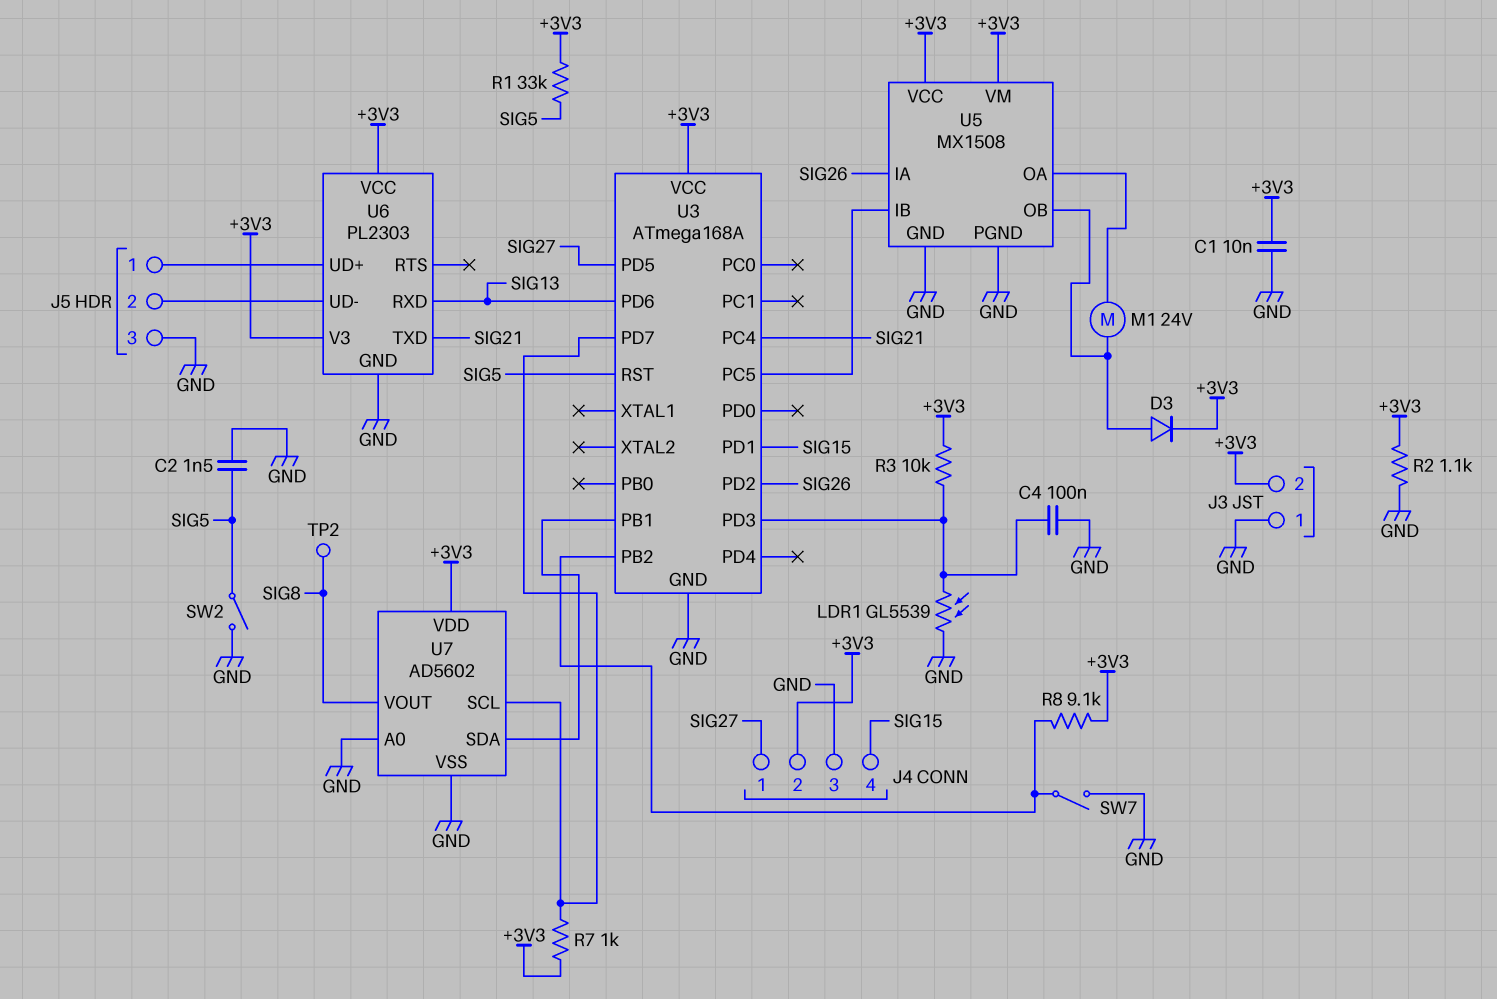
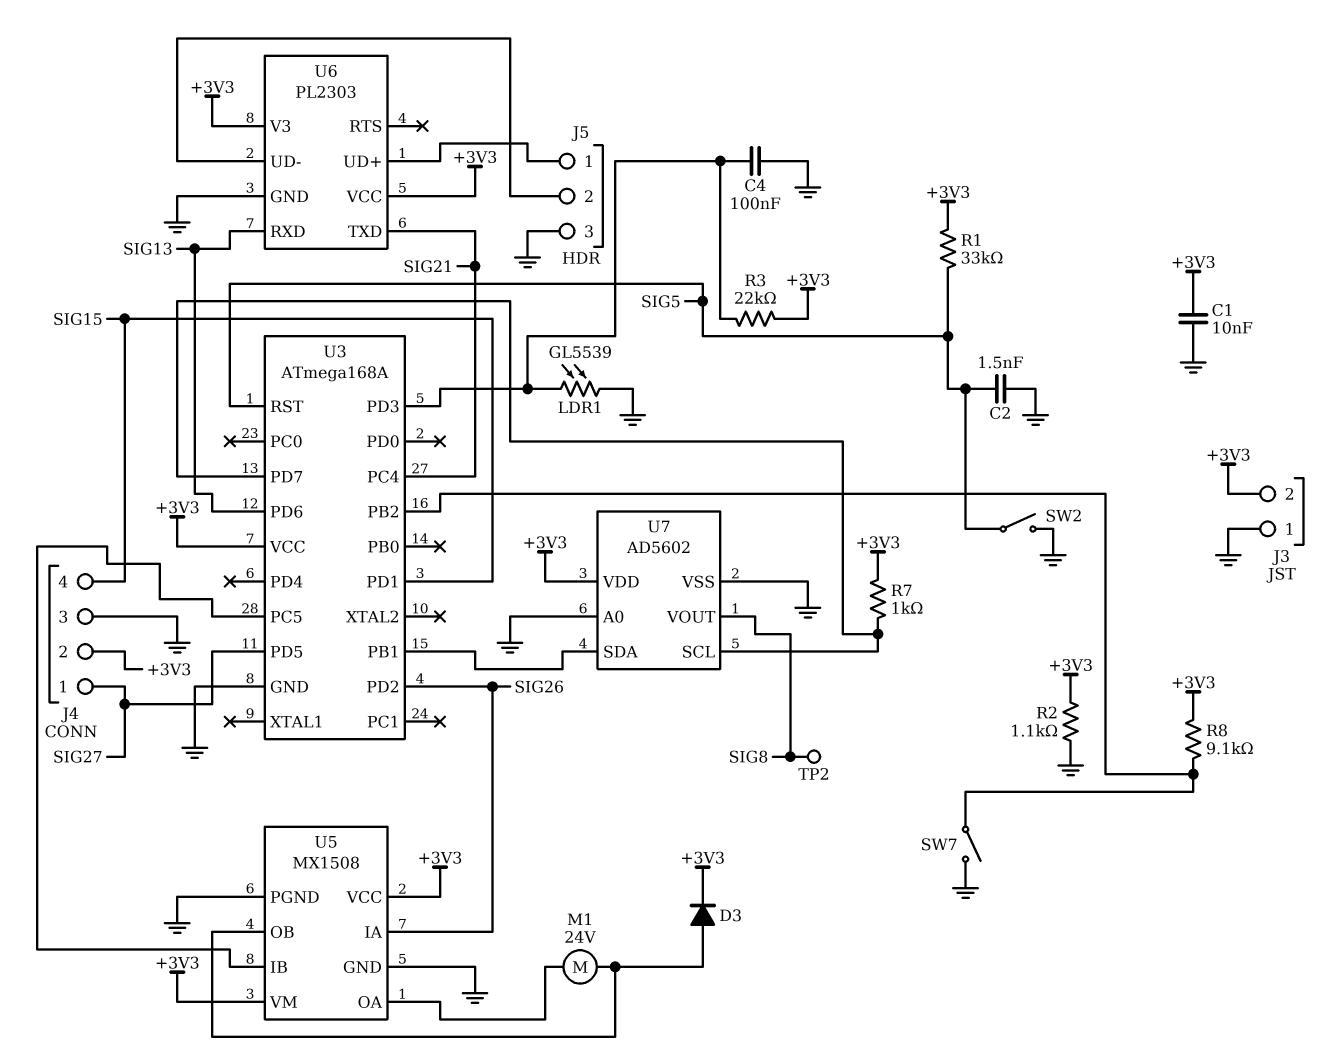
R3: 10k (+3V3, U3/PD3) -> 22k (+3V3, U3/PD3)

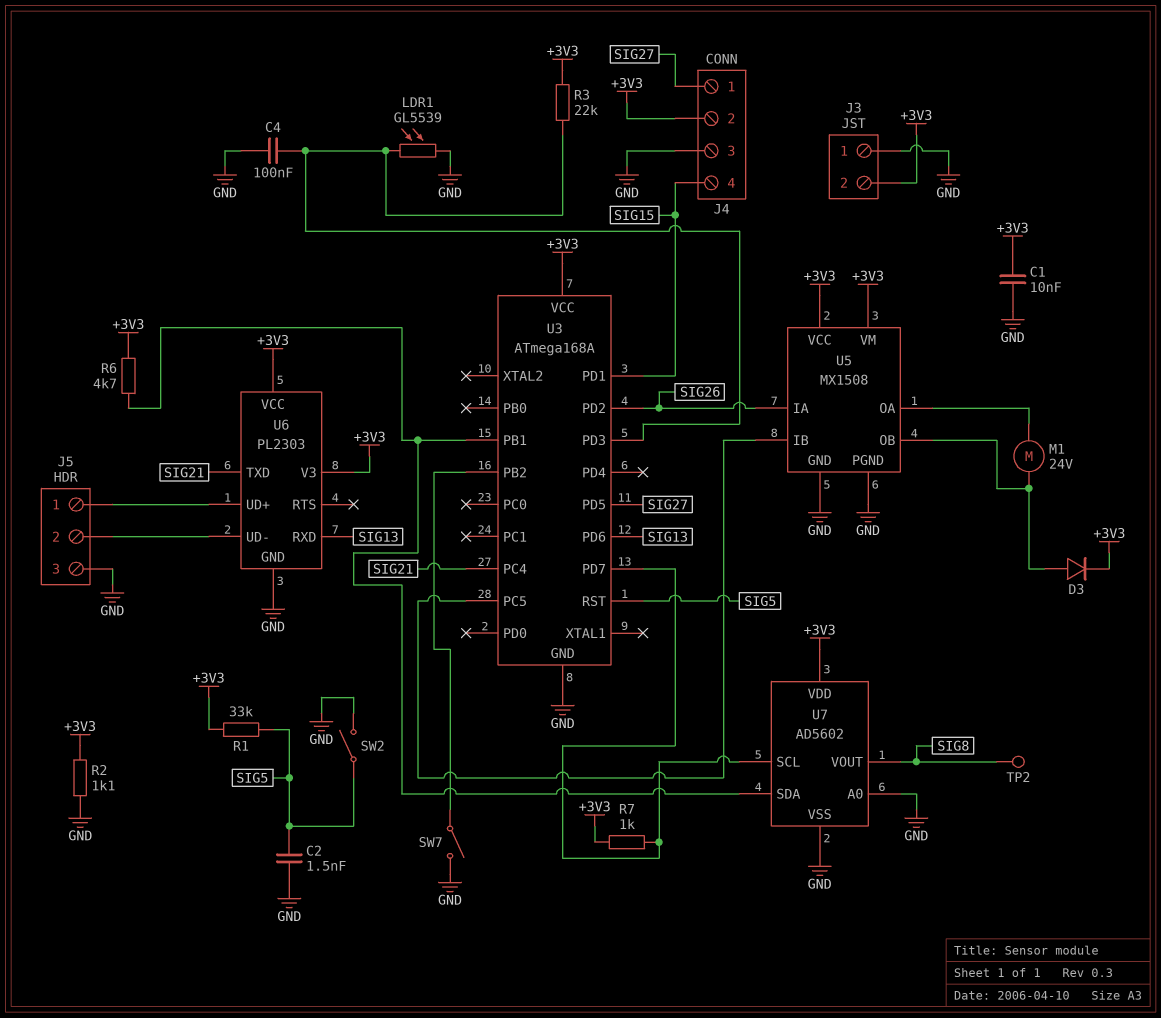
R6: none -> 4.7k (+3V3, U3/PB1)
R8: 9.1k (+3V3, U3/PB2) -> none

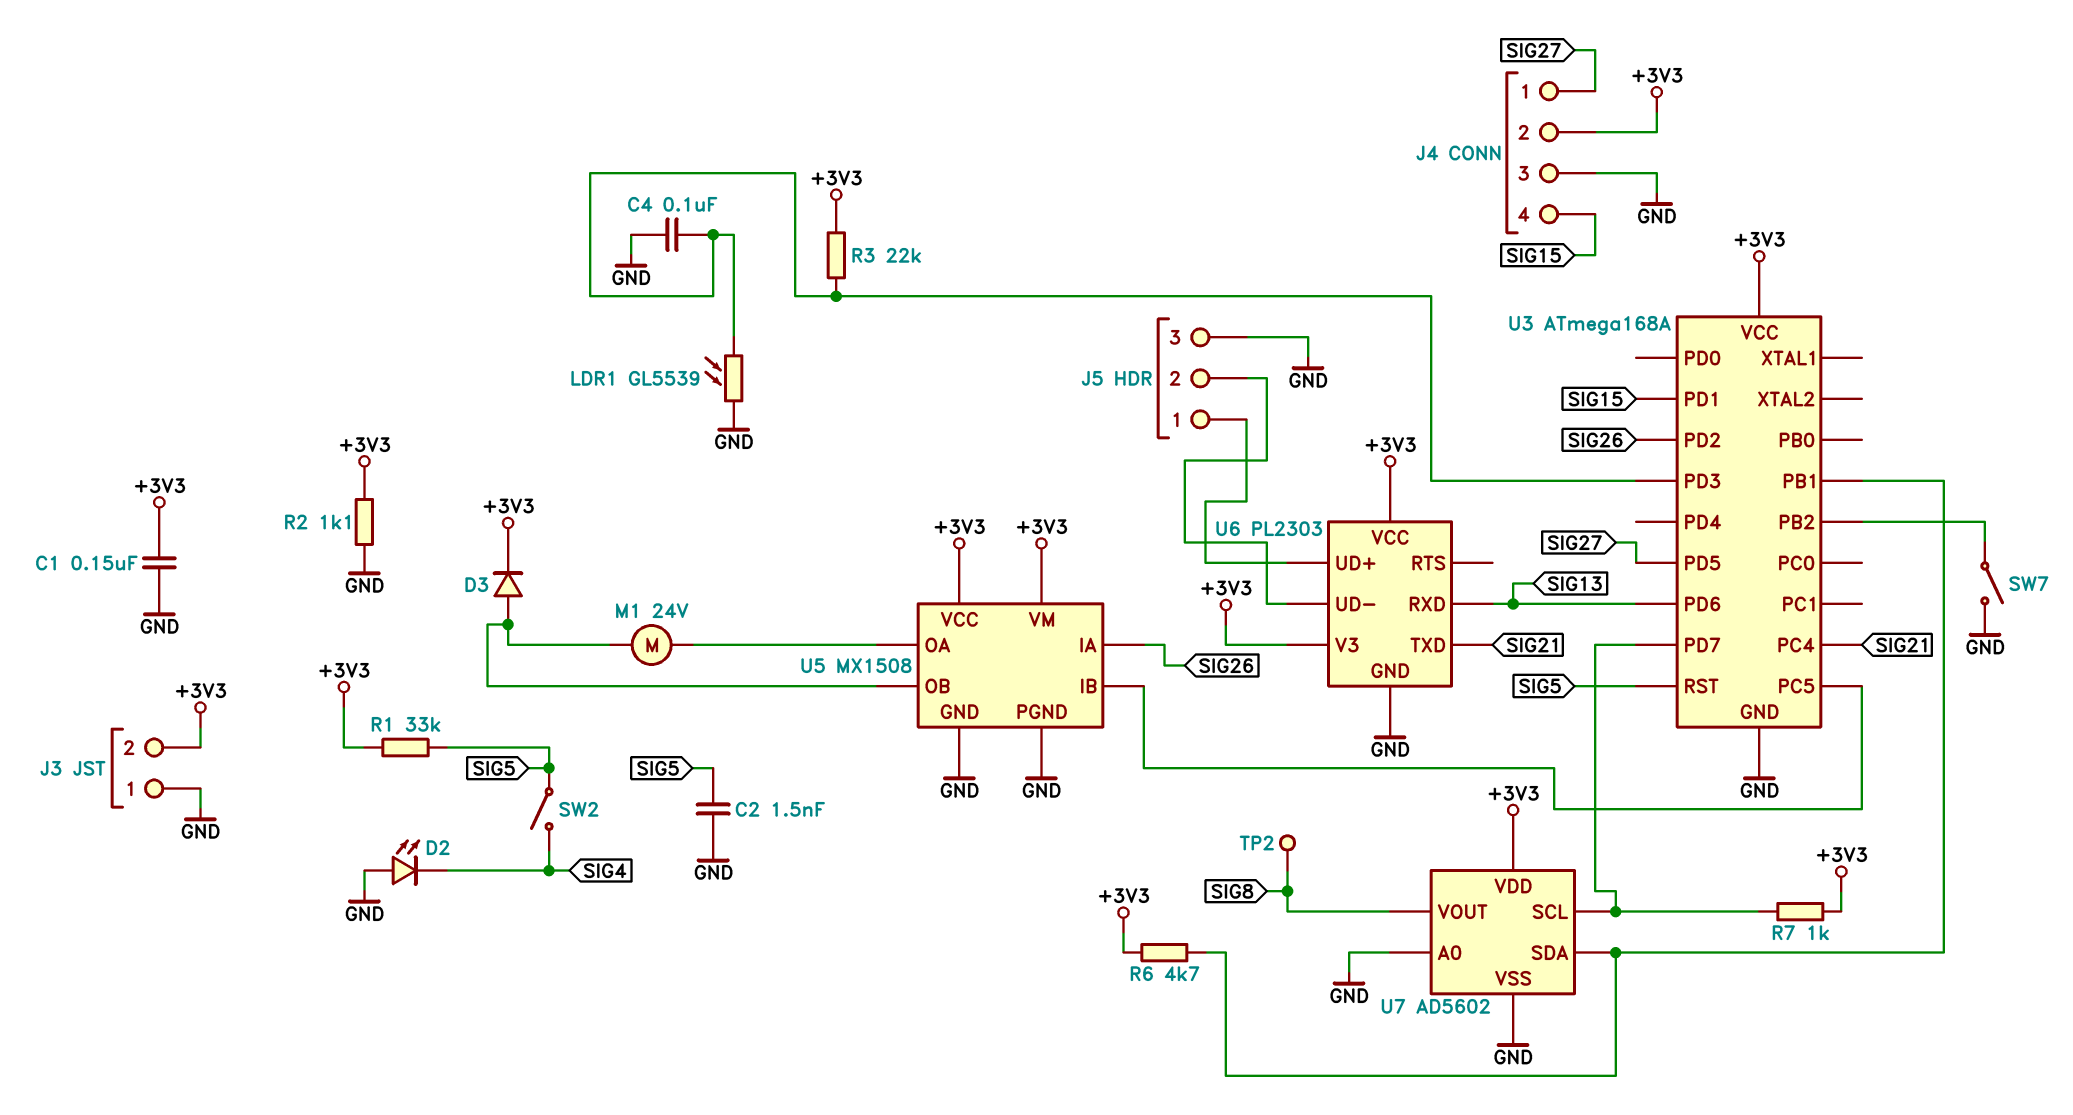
C1: 10nF (+3V3, GND) -> 150nF (+3V3, GND)
D2: none -> LED (A GND, K SIG4)
SW2: switch (GND, SIG5) -> switch (SIG4, SIG5)

